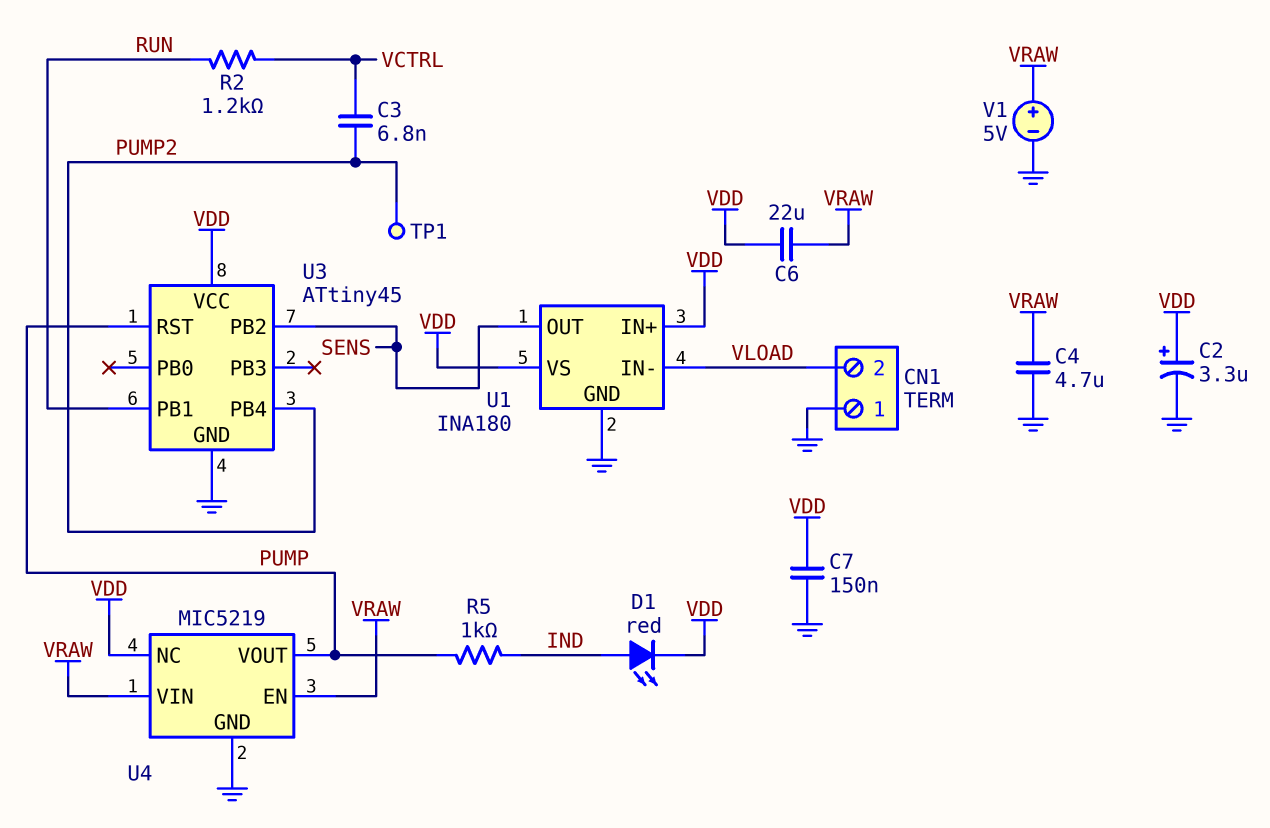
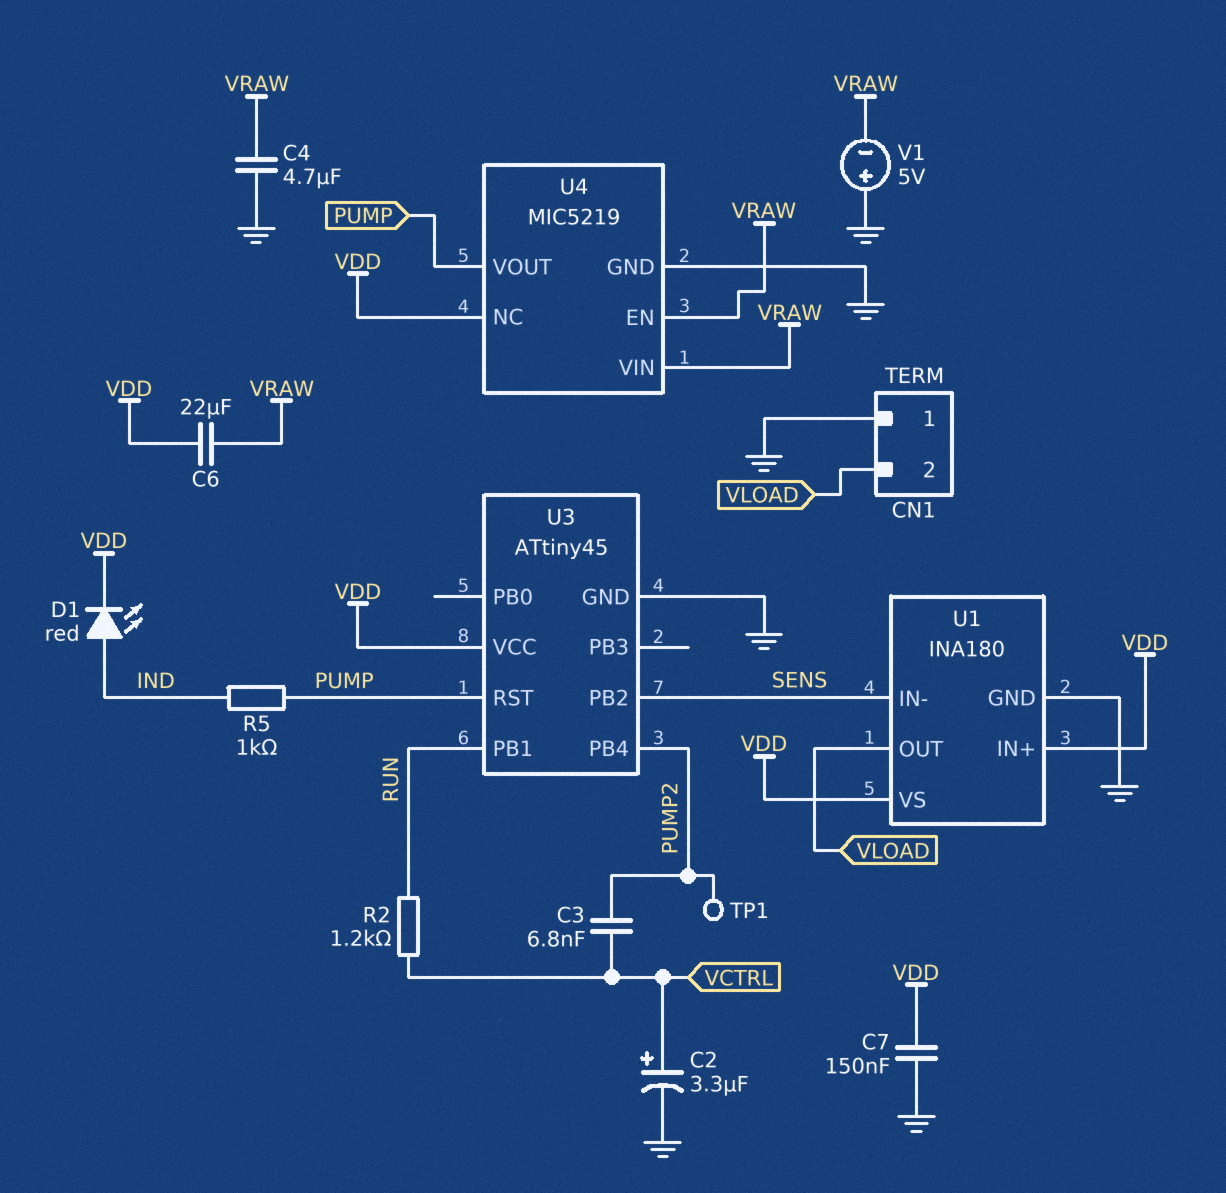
C2: 3.3uF (plus VDD, minus GND) -> 3.3uF (plus VCTRL, minus GND)
U1 pin IN-: VLOAD -> SENS
U1 pin OUT: SENS -> VLOAD
V1: 5V (plus VRAW, minus GND) -> 5V (plus GND, minus VRAW)

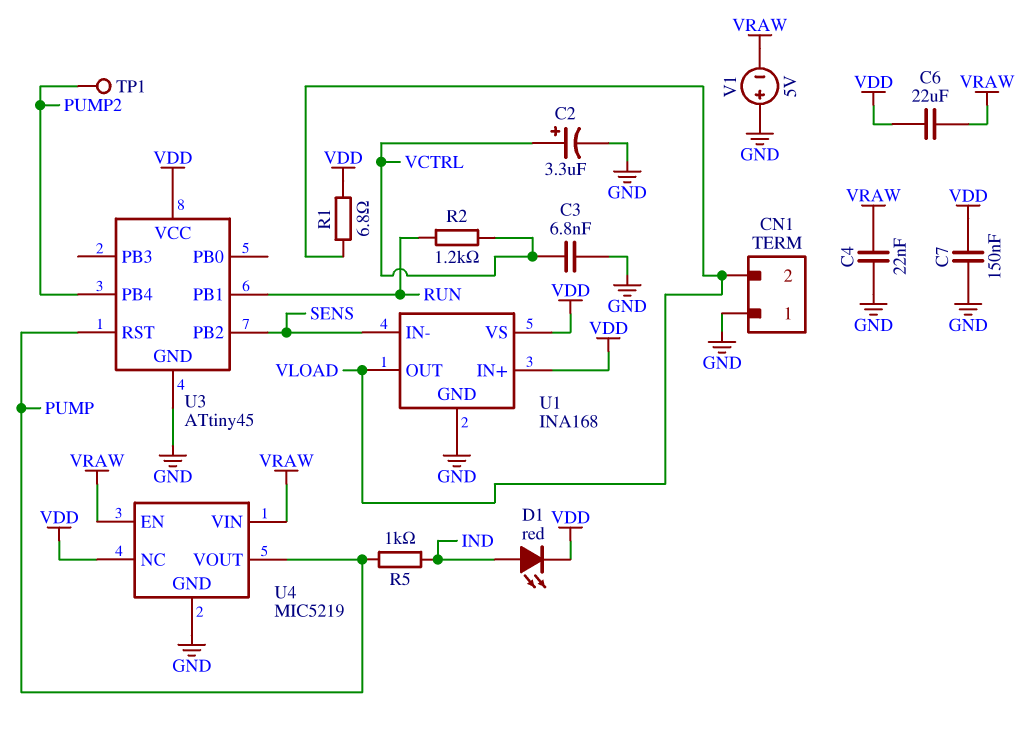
C3: 6.8nF (PUMP2, VCTRL) -> 6.8nF (GND, VCTRL)
C4: 4.7uF (GND, VRAW) -> 22nF (GND, VRAW)
R1: none -> 6.8 (VDD, VLOAD)
U1: INA180 -> INA168

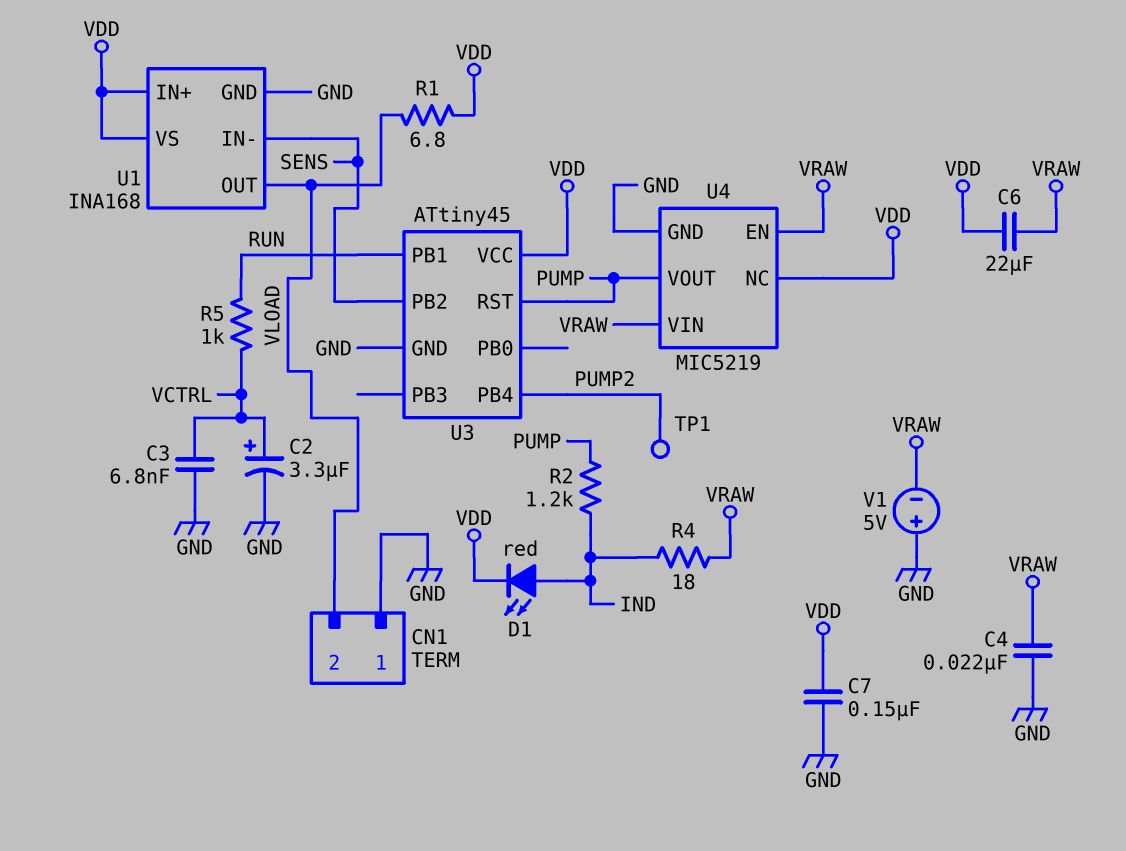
R2: 1.2k (RUN, VCTRL) -> 1.2k (IND, PUMP)
R4: none -> 18 (IND, VRAW)
R5: 1k (IND, PUMP) -> 1k (RUN, VCTRL)

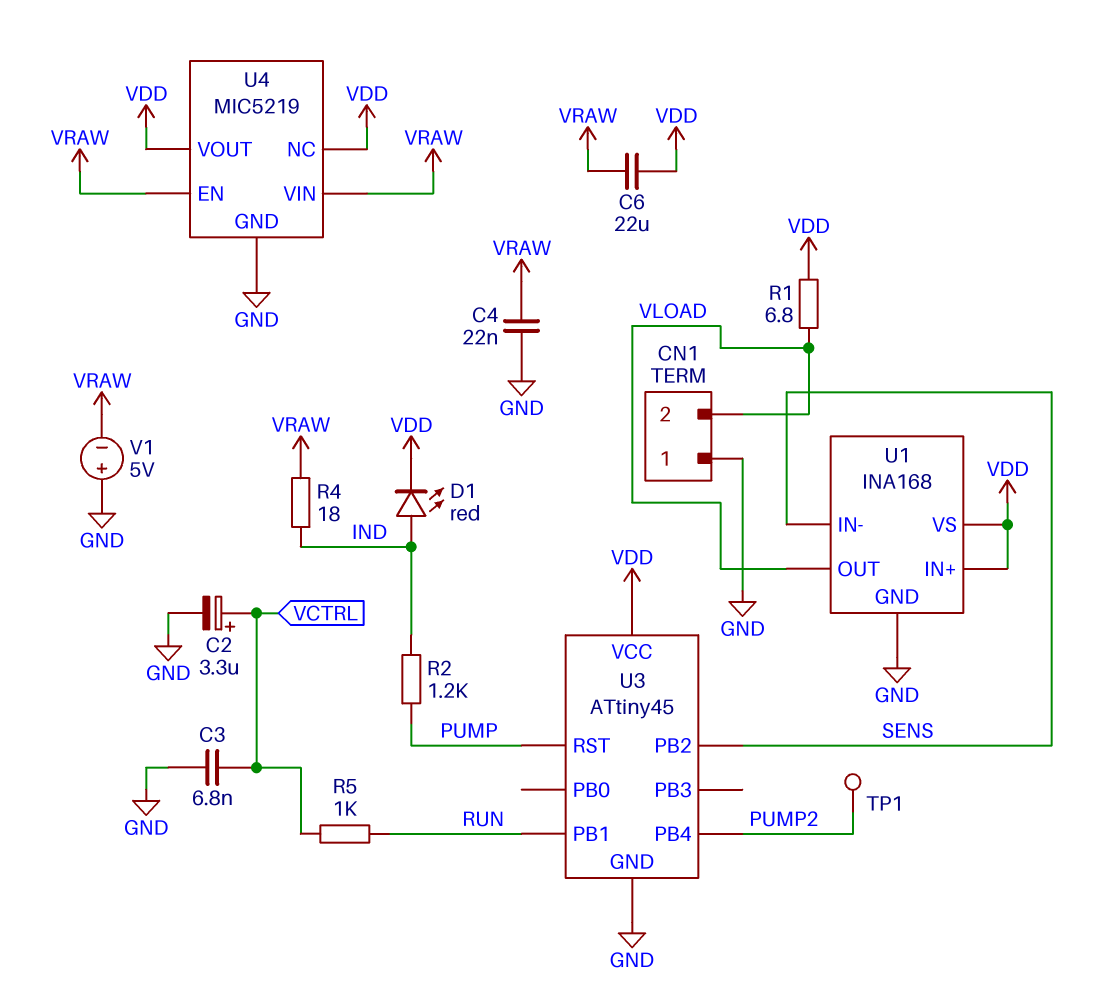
C7: 150nF (GND, VDD) -> none
U4 pin VOUT: PUMP -> VDD

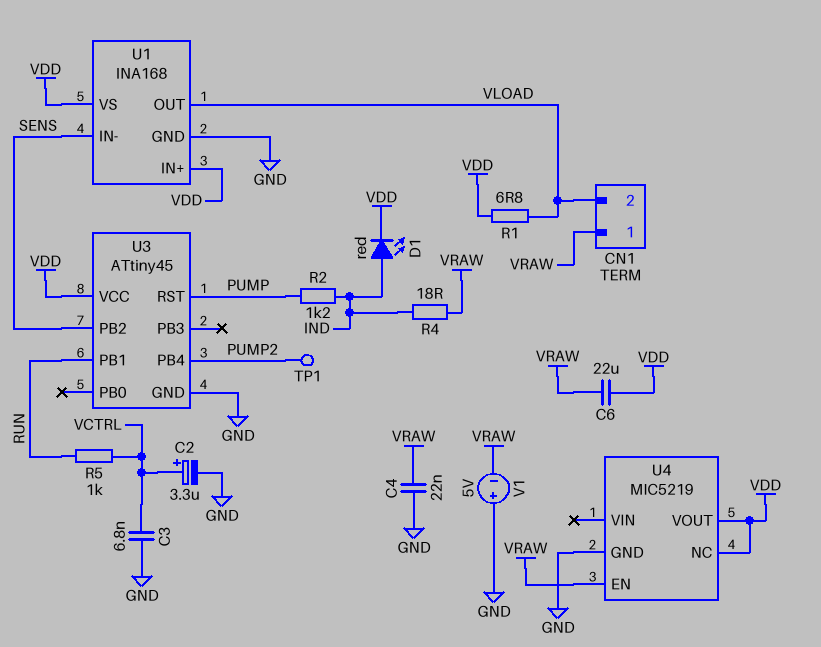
CN1 pin 1: GND -> VRAW
U4 pin VIN: VRAW -> none

